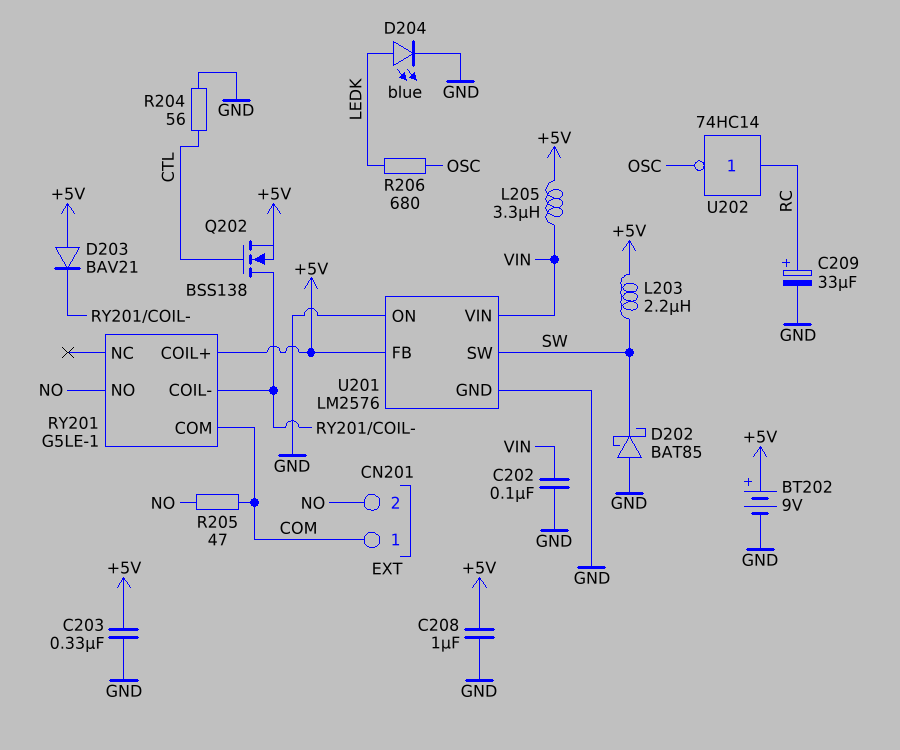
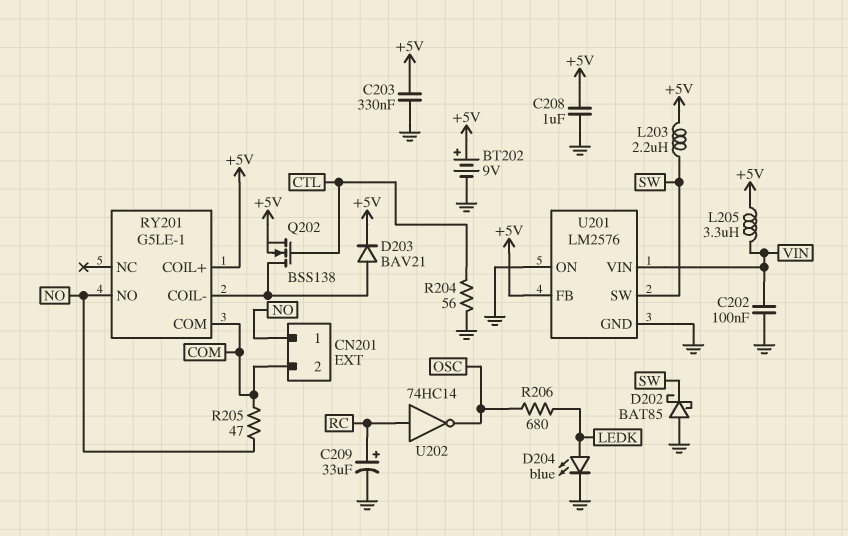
CN201 pin 1: COM -> NO
CN201 pin 2: NO -> COM
D203: diode BAV21 (A +5V, K RY201/COIL-) -> diode BAV21 (A RY201/COIL-, K +5V)

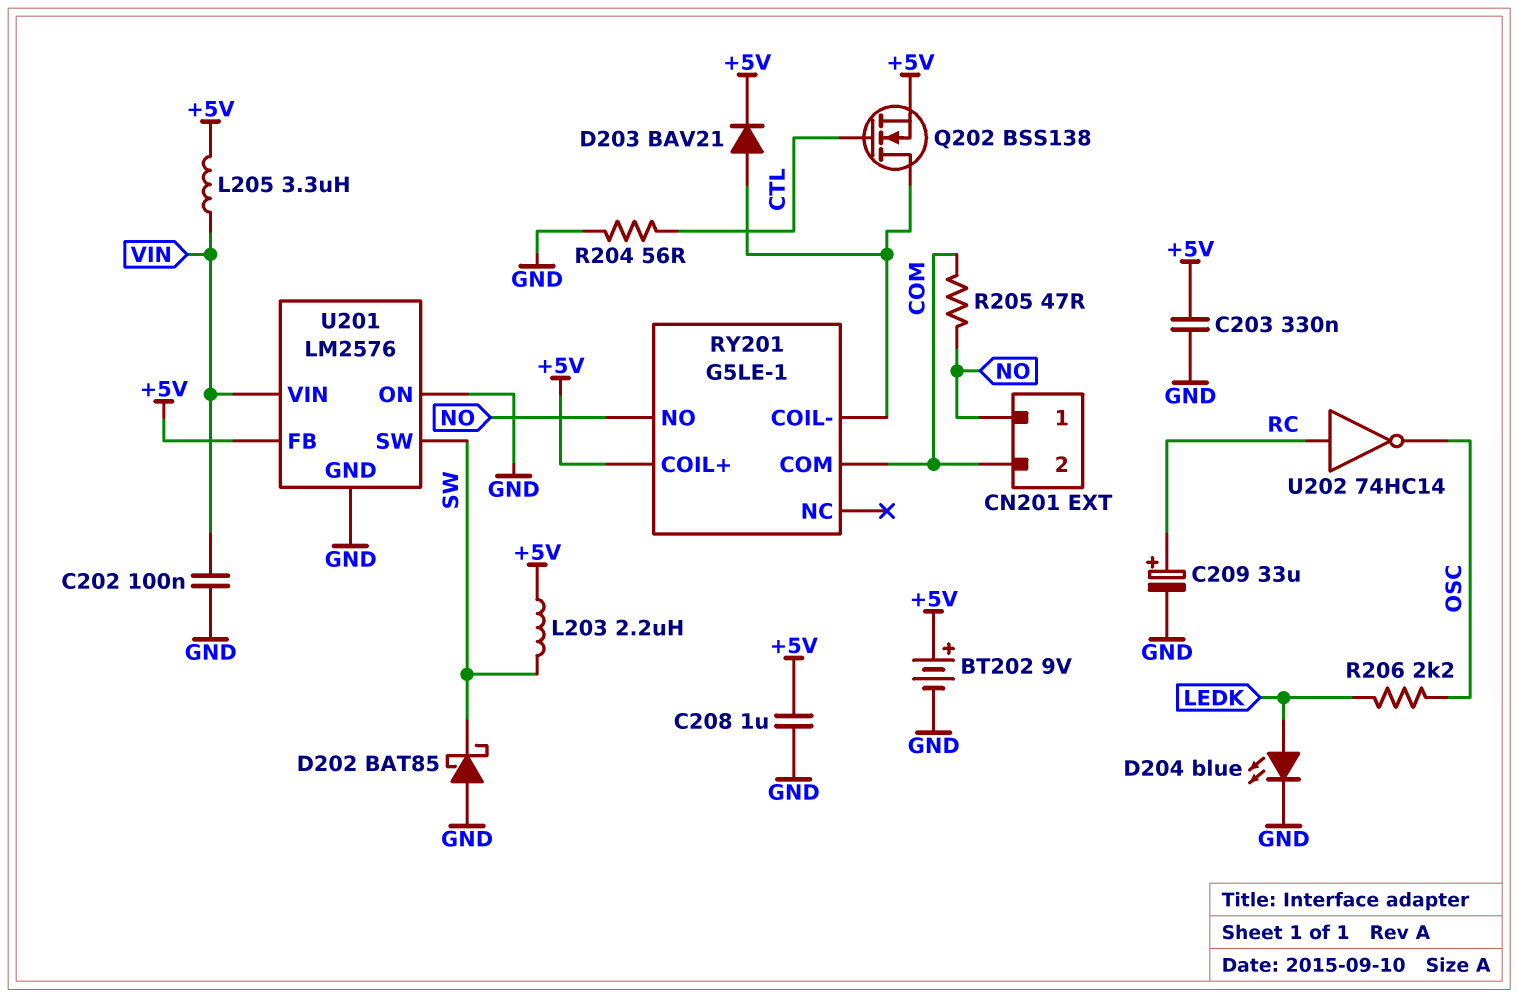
R206: 680 (LEDK, OSC) -> 2.2k (LEDK, OSC)

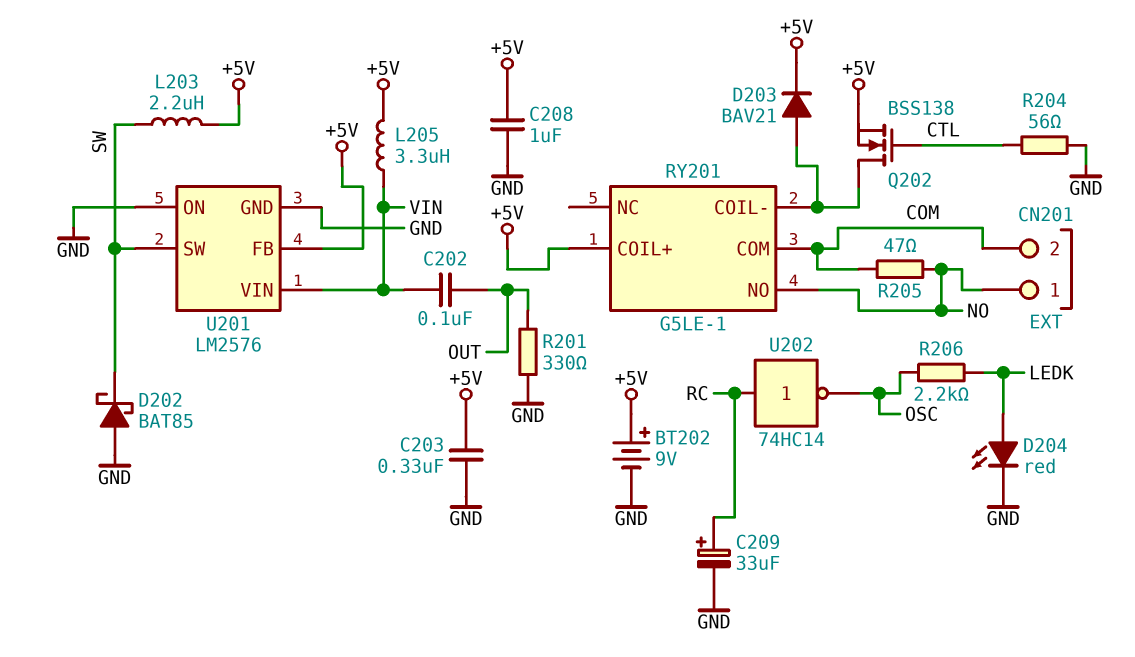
C202: 100nF (GND, VIN) -> 100nF (OUT, VIN)
D204: LED blue (A LEDK, K GND) -> LED red (A LEDK, K GND)
R201: none -> 330 (GND, OUT)

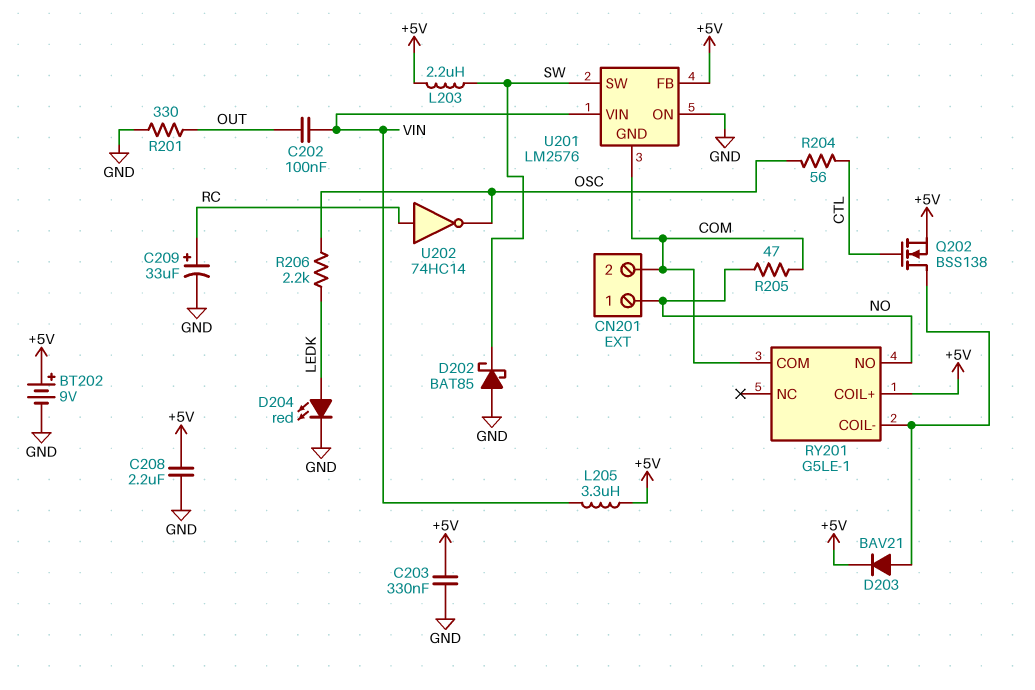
C208: 1uF (+5V, GND) -> 2.2uF (+5V, GND)
R204: 56 (CTL, GND) -> 56 (CTL, OSC)
U201 pin GND: GND -> COM

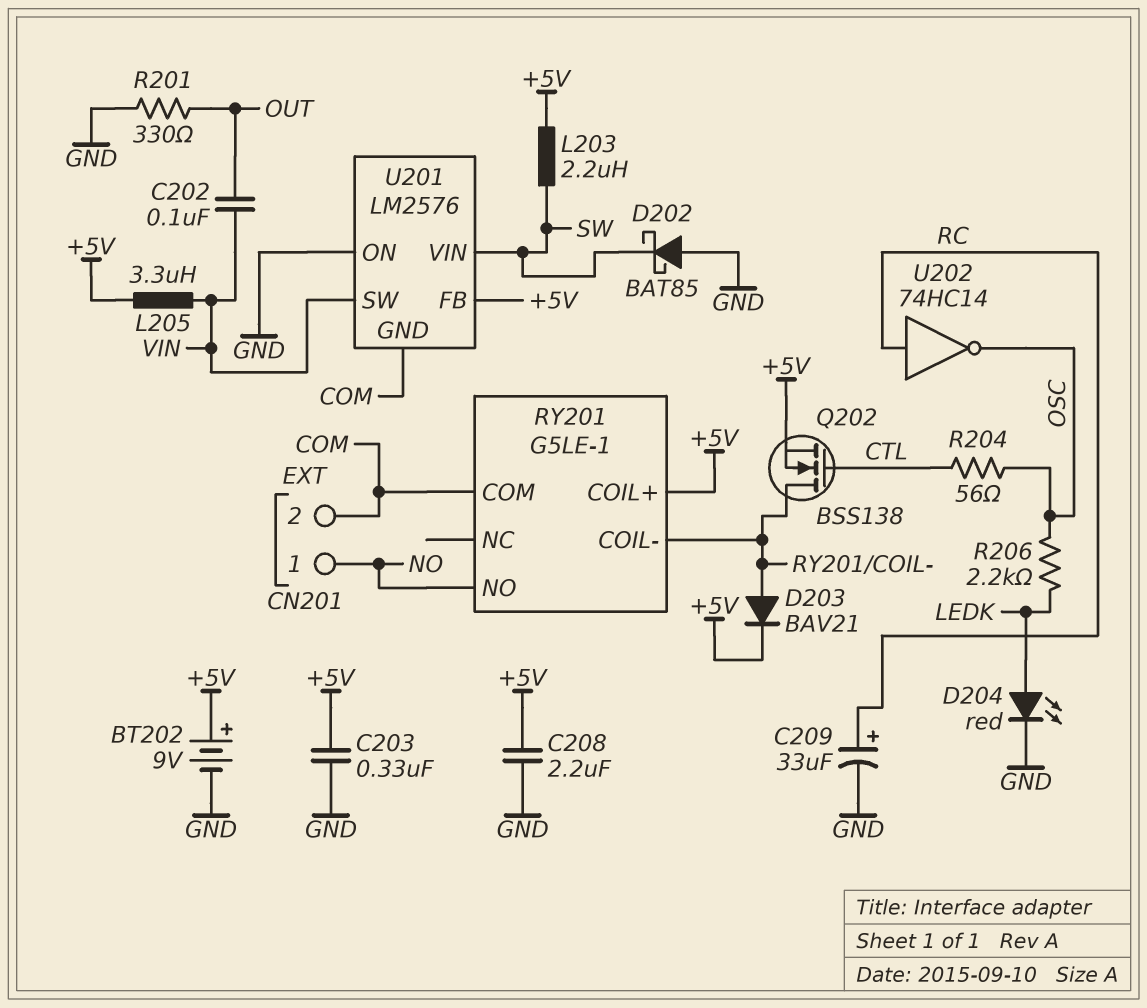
R205: 47 (COM, NO) -> none
U201 pin SW: SW -> VIN
U201 pin VIN: VIN -> SW

